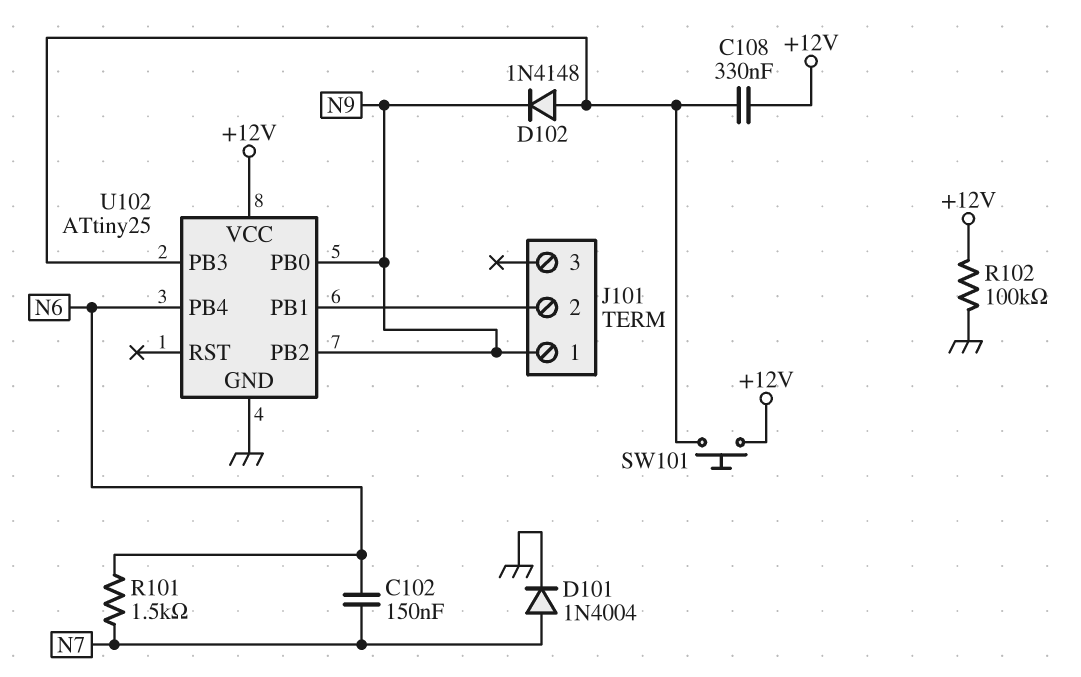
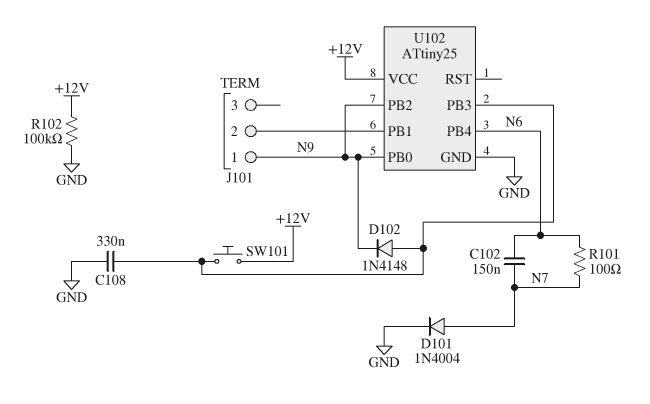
C108: 330nF (+12V, U102/PB3) -> 330nF (GND, U102/PB3)
R101: 1.5k (N6, N7) -> 100 (N6, N7)

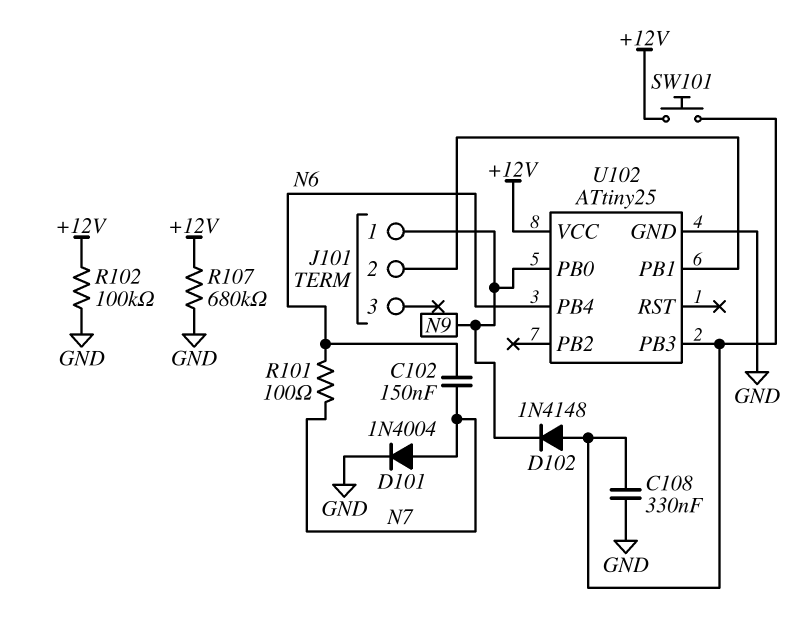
R107: none -> 680k (+12V, GND)
U102 pin PB2: N9 -> none

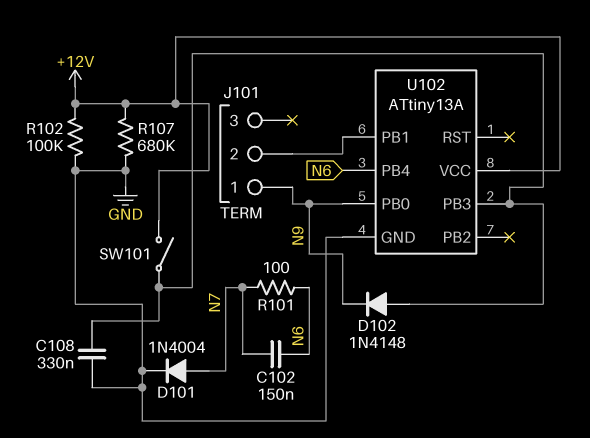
SW101: button (+12V, U102/PB3) -> switch (+12V, U102/PB3)
U102: ATtiny25 -> ATtiny13A

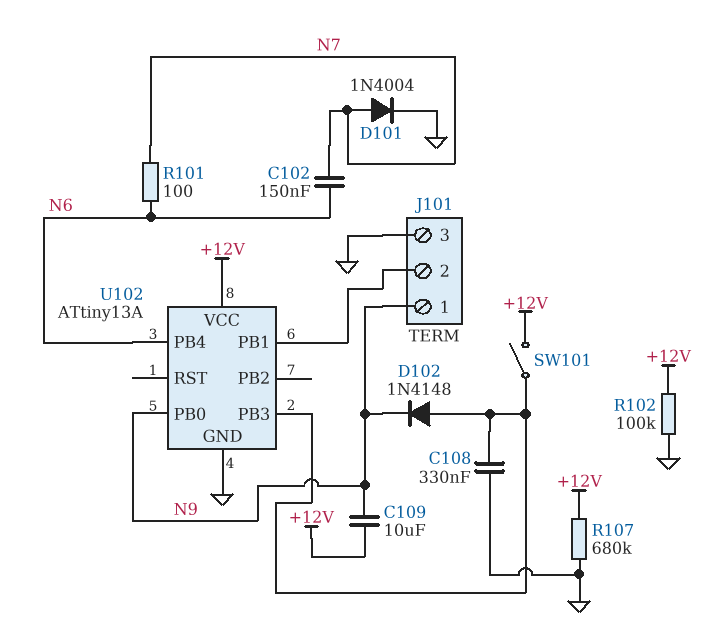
C109: none -> 10uF (+12V, N9)
J101 pin 3: none -> GND

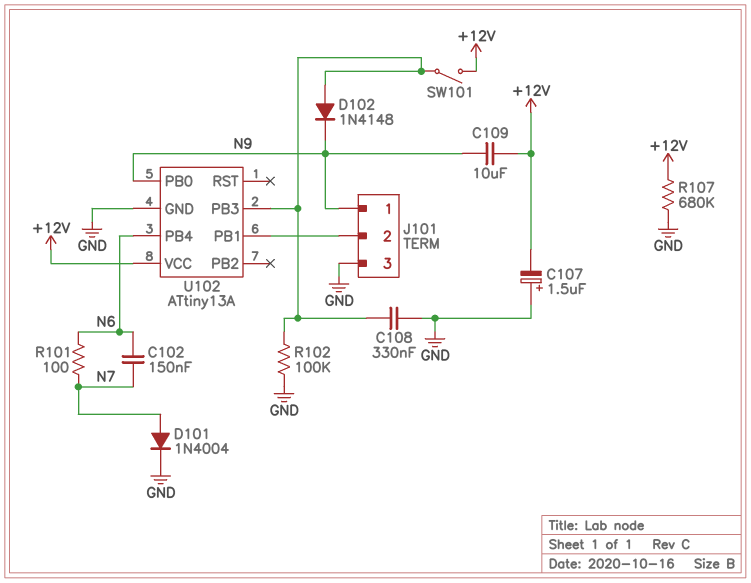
C107: none -> 1.5uF (plus GND, minus +12V)
R102: 100k (+12V, GND) -> 100k (GND, U102/PB3)

